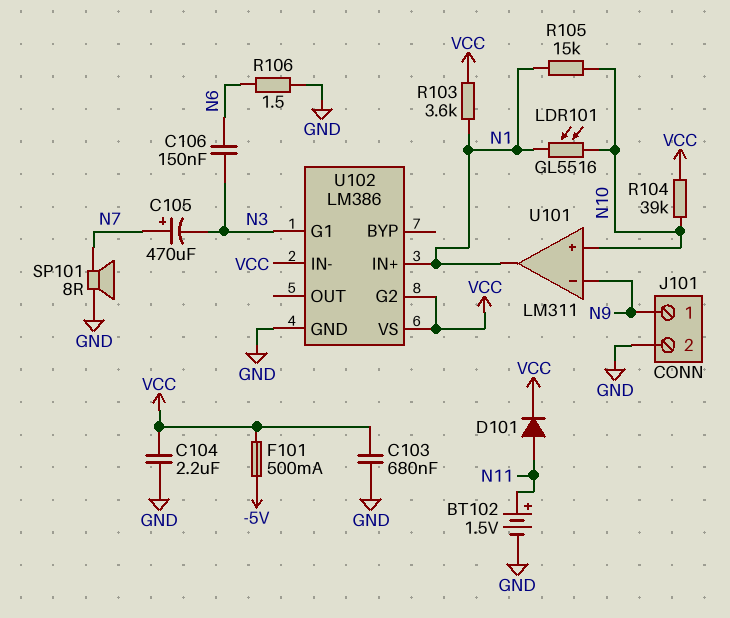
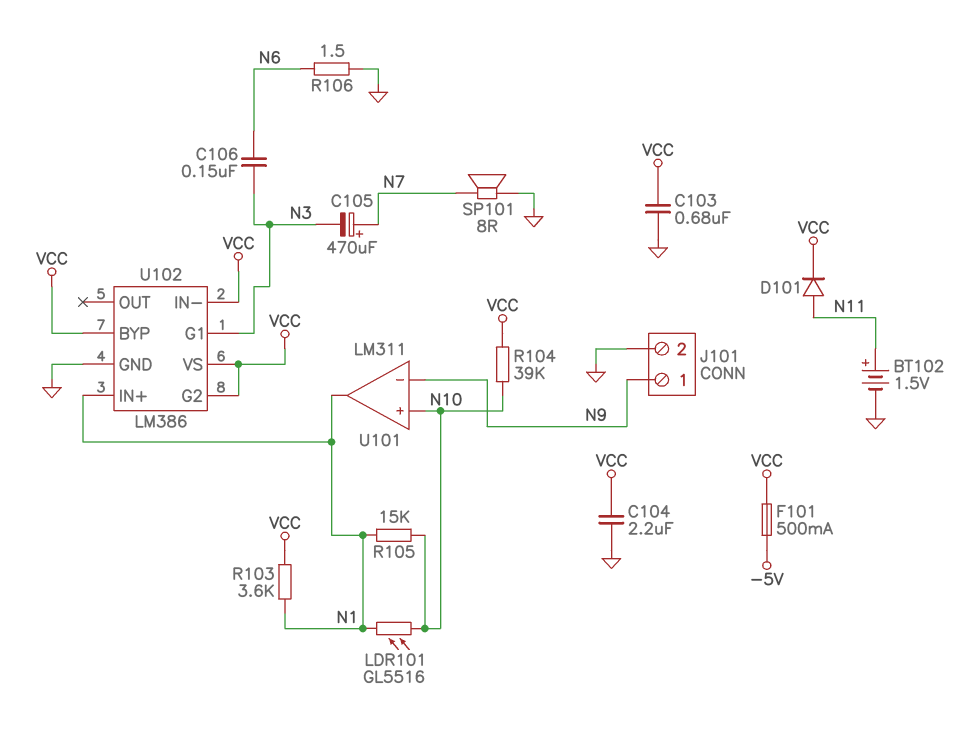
U102 pin BYP: none -> VCC

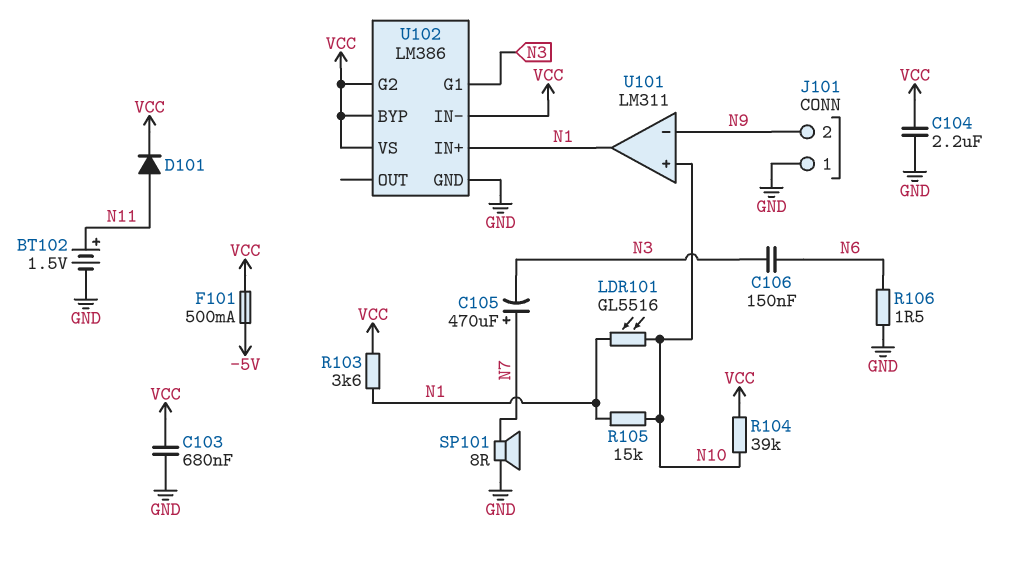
J101 pin 1: N9 -> GND
J101 pin 2: GND -> N9

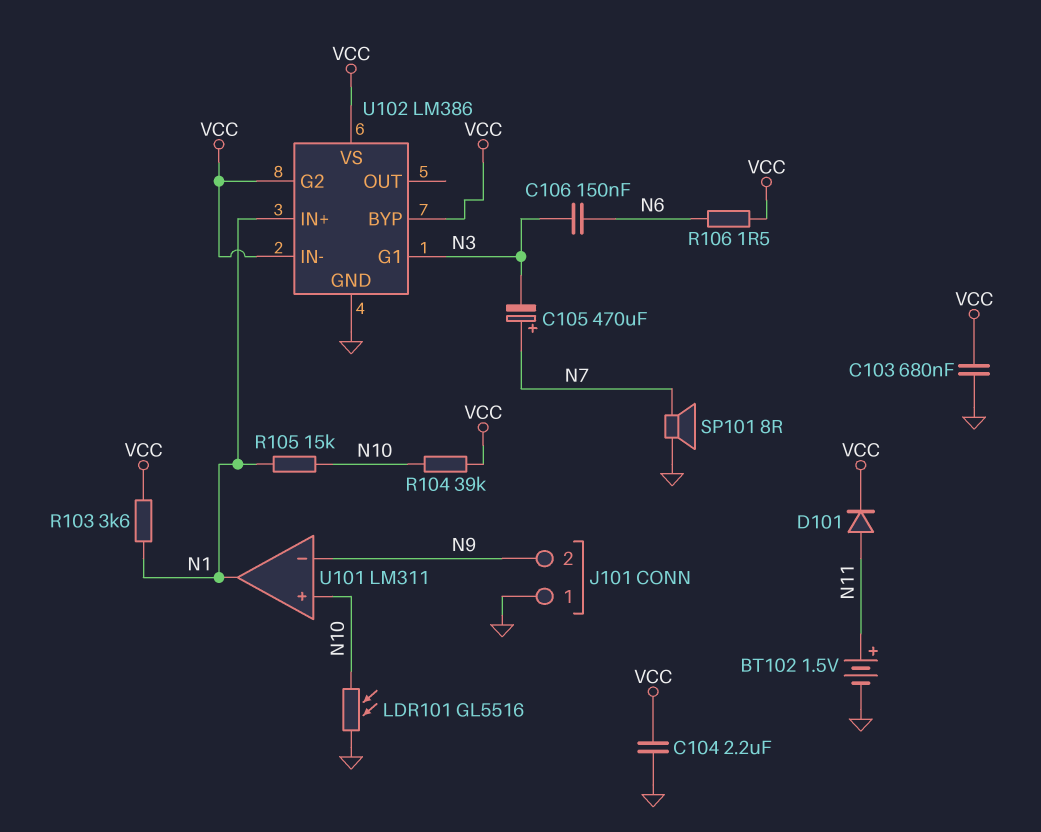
F101: 500mA (-5V, VCC) -> none
LDR101: GL5516 (N1, N10) -> GL5516 (GND, N10)
R106: 1.5 (GND, N6) -> 1.5 (N6, VCC)

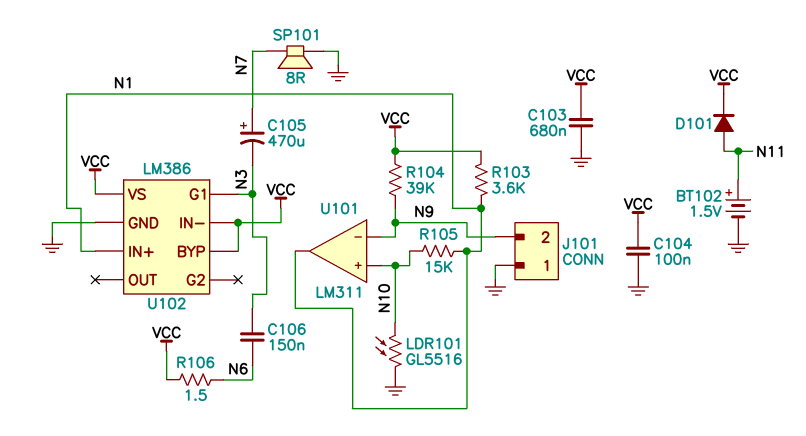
C104: 2.2uF (GND, VCC) -> 100nF (GND, VCC)
R104: 39k (N10, VCC) -> 39k (N9, VCC)
U102 pin G2: VCC -> none

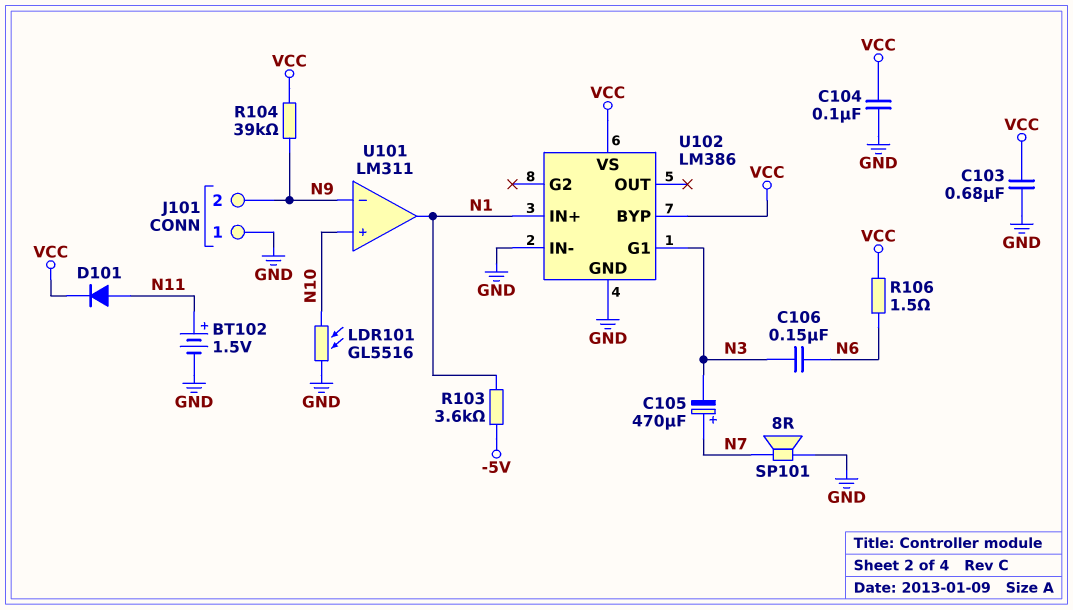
R103: 3.6k (N1, VCC) -> 3.6k (-5V, N1)
R105: 15k (N1, N10) -> none
U102 pin IN-: VCC -> GND

